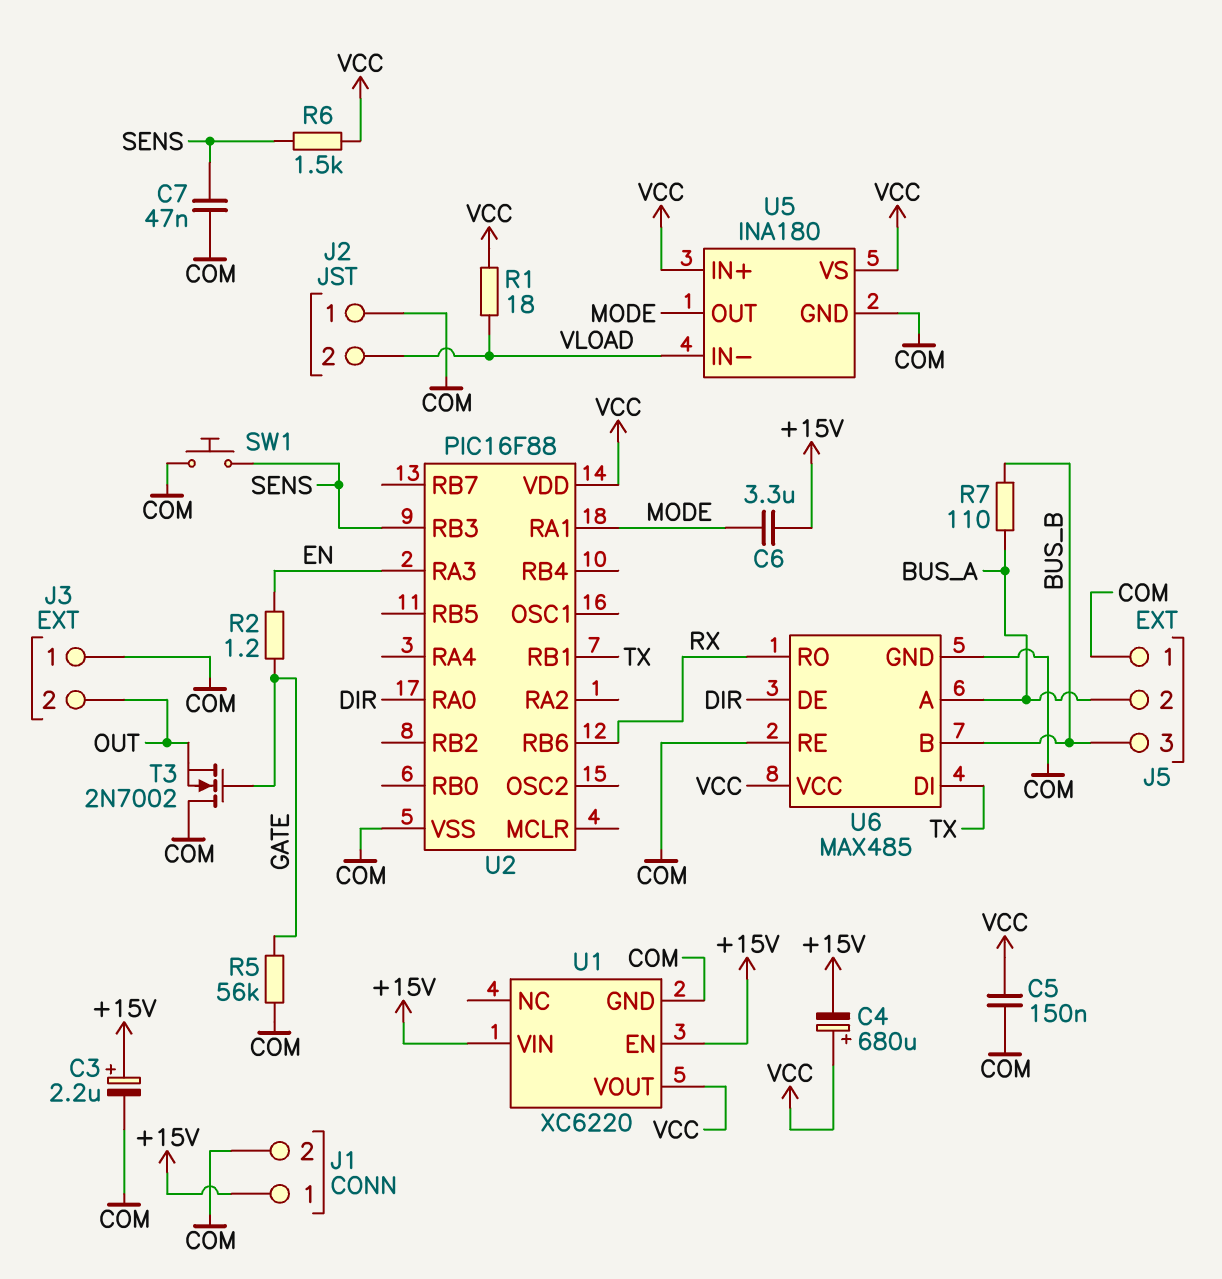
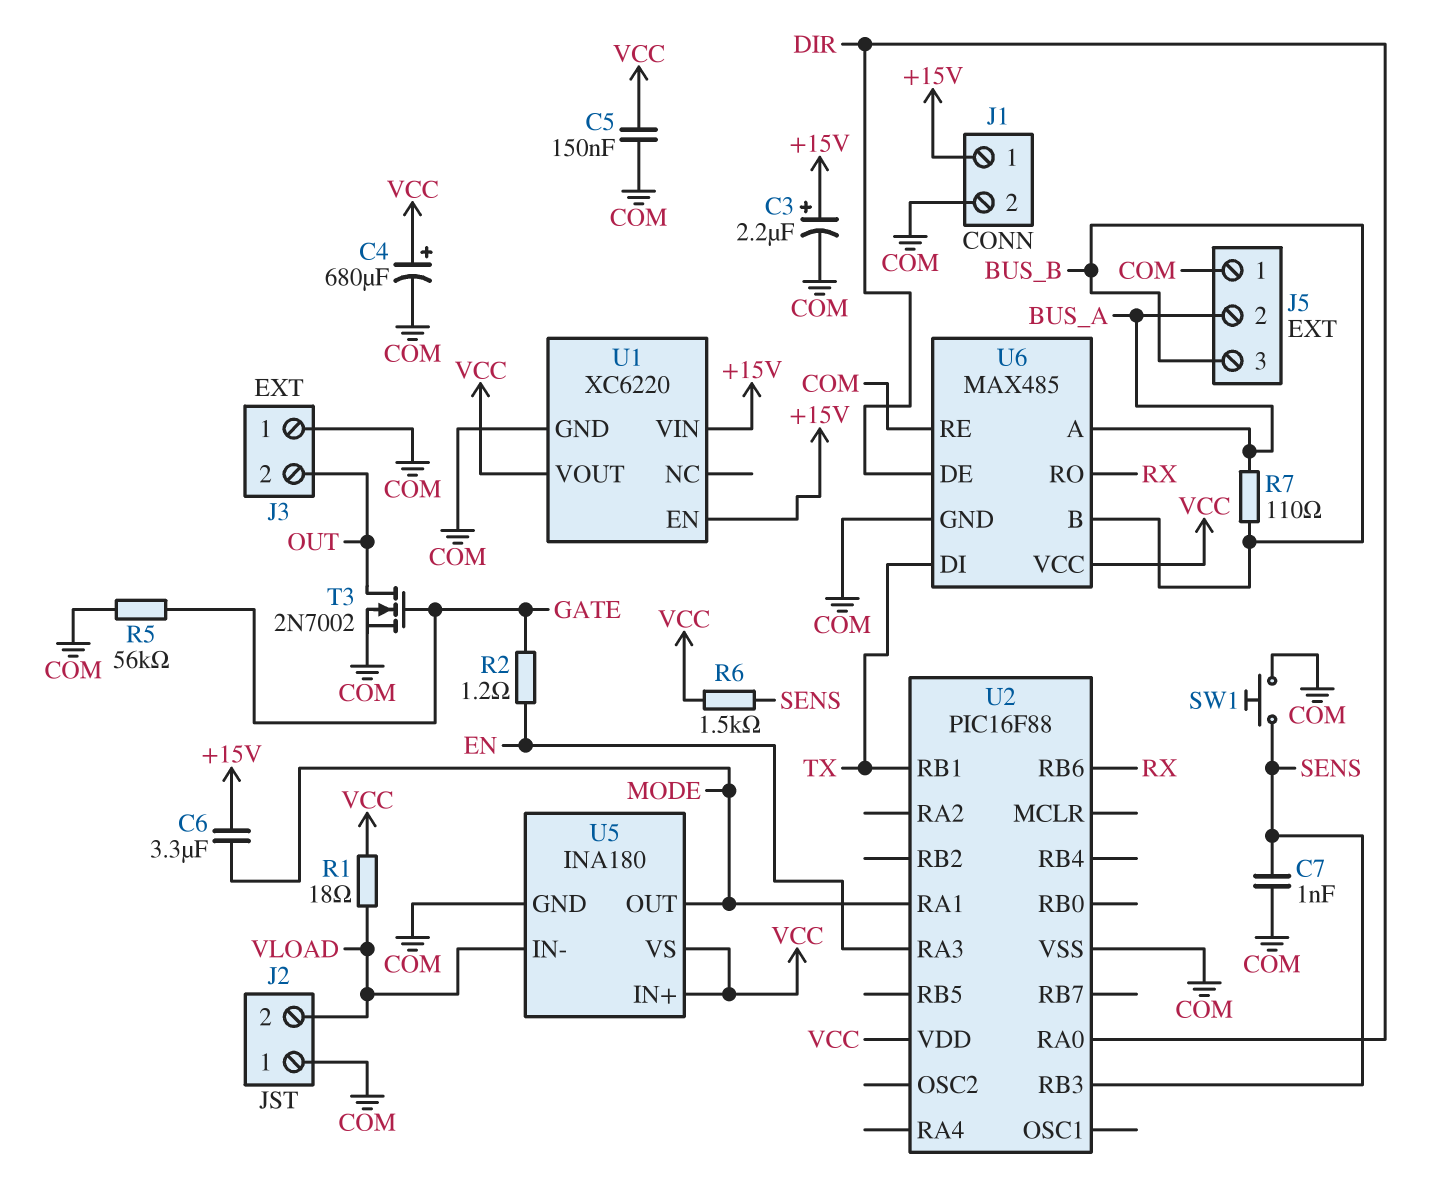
C4: 680uF (plus VCC, minus +15V) -> 680uF (plus VCC, minus COM)
C7: 47nF (COM, SENS) -> 1nF (COM, SENS)
T3: NMOS 2N7002 (G GATE, D COM, S OUT) -> NMOS 2N7002 (G GATE, D OUT, S COM)

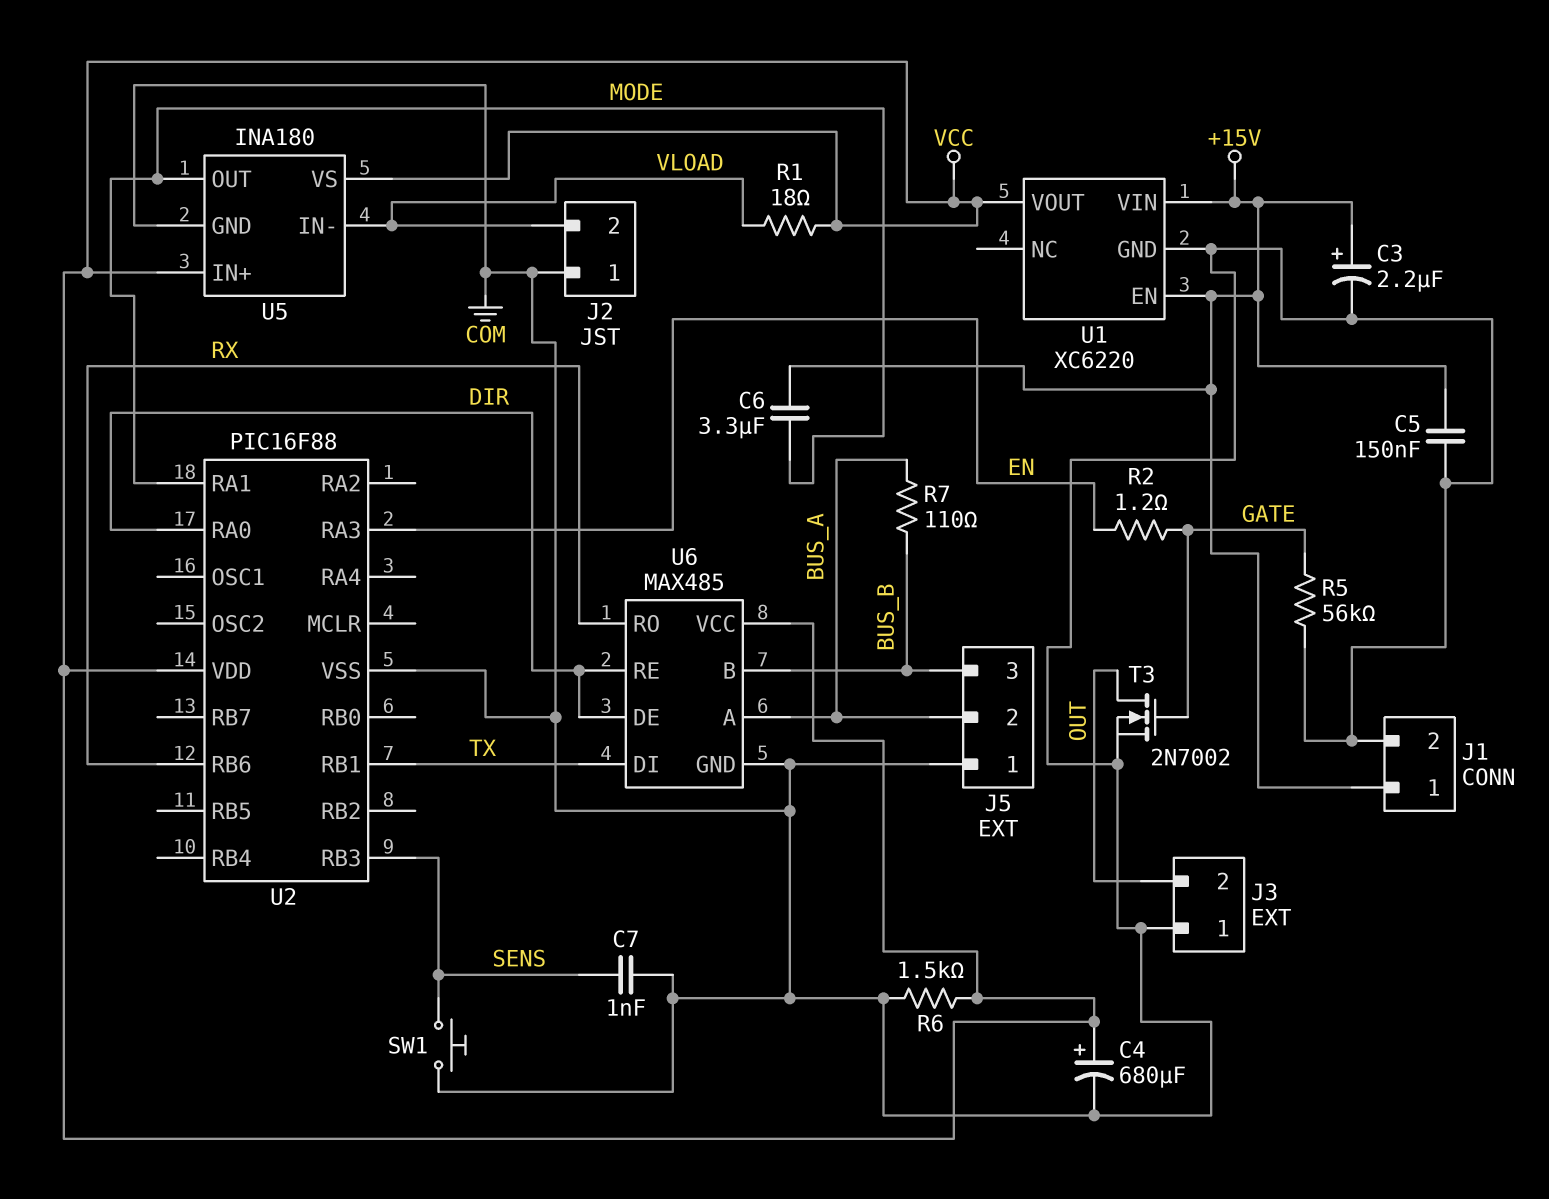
C5: 150nF (COM, VCC) -> 150nF (+15V, COM)
R6: 1.5k (SENS, VCC) -> 1.5k (COM, VCC)
U6 pin RE: COM -> DIR

